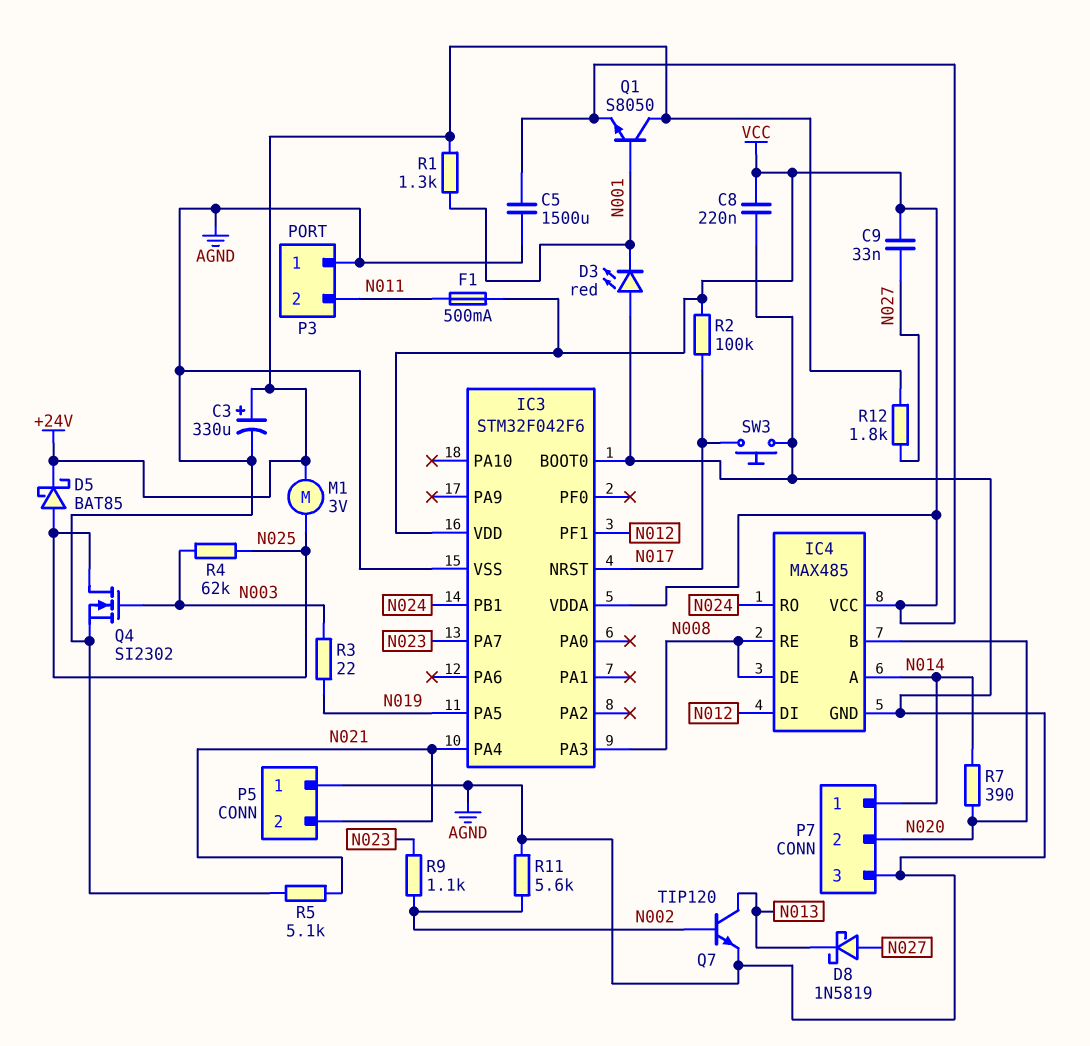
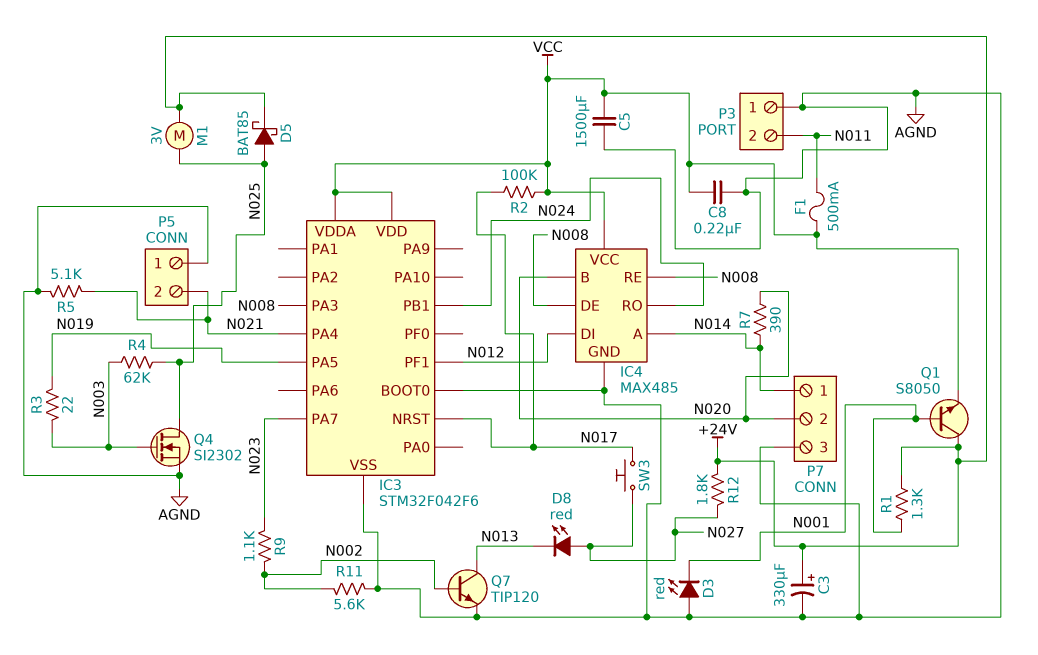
C9: 33nF (N027, VCC) -> none
D8: schottky 1N5819 (A N027, K N013) -> LED red (A N027, K N013)
SW3: button (AGND, N017) -> button (N017, N027)

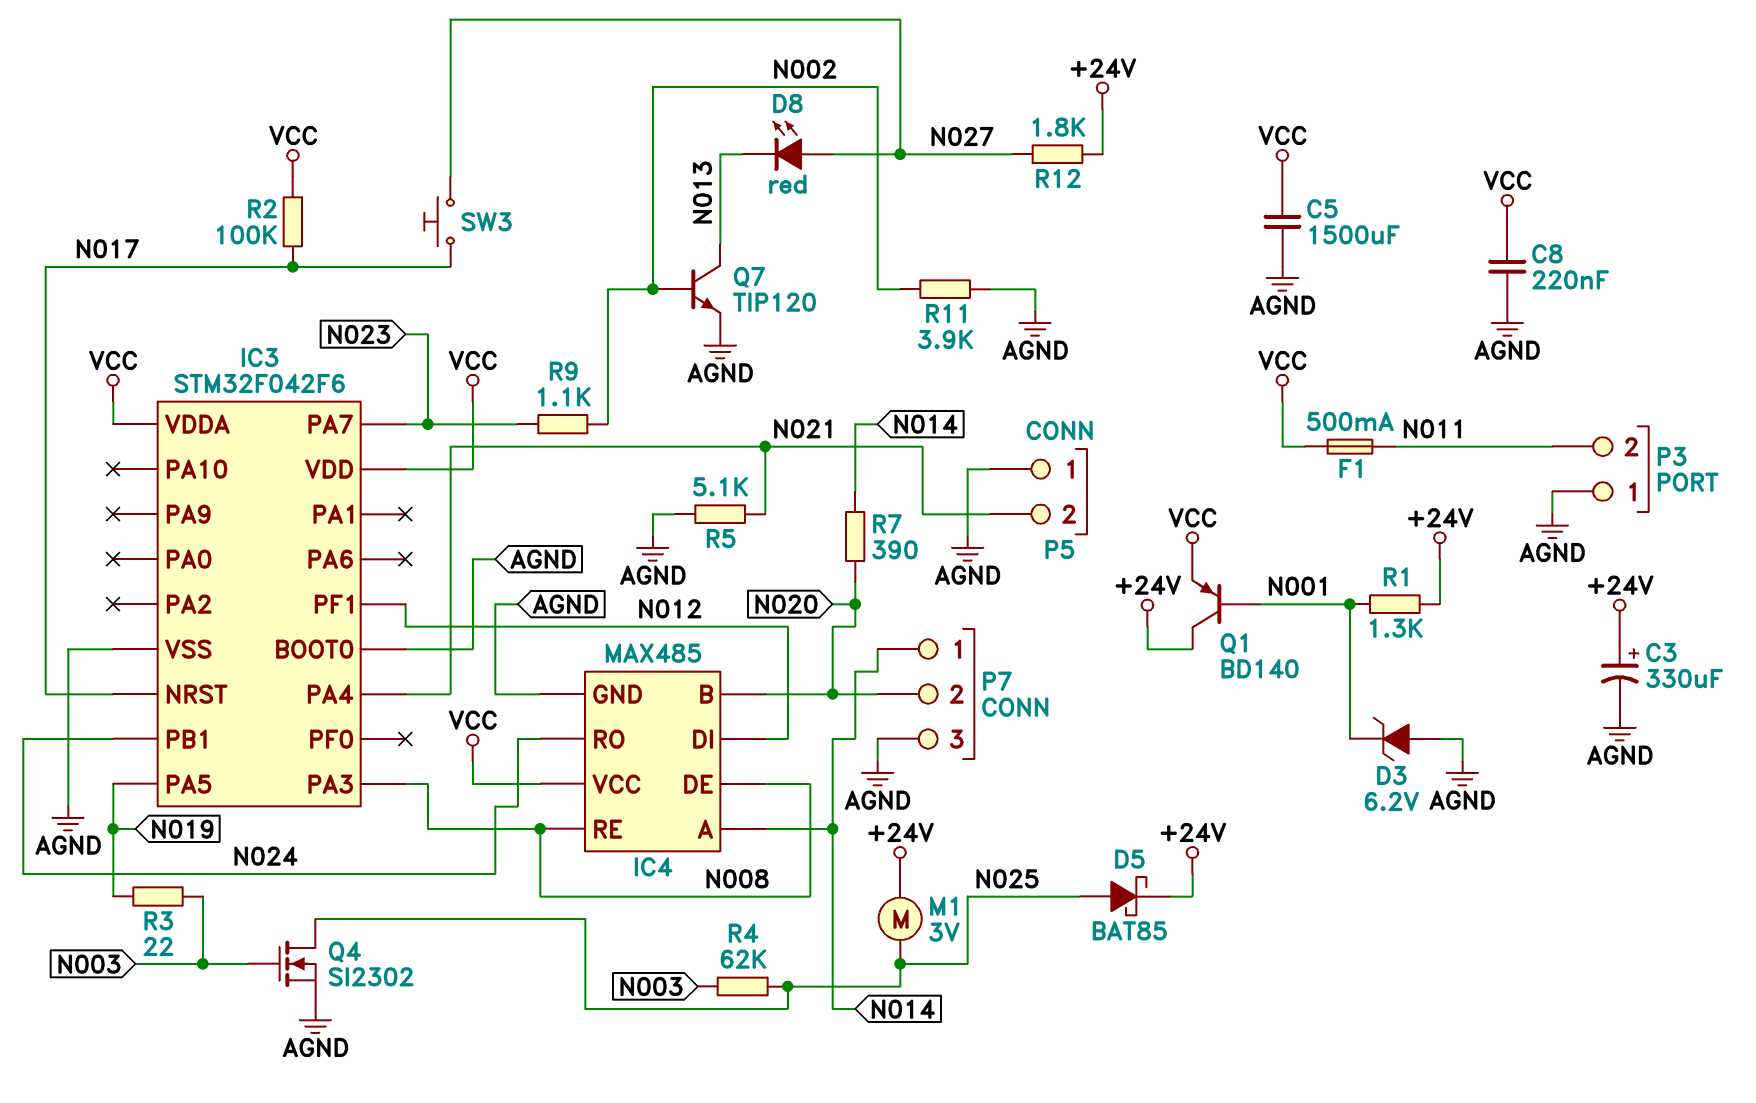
D3: LED red (A AGND, K N001) -> zener 6.2V (A AGND, K N001)
Q1: NPN S8050 (B N001, C +24V, E VCC) -> PNP BD140 (B N001, C +24V, E VCC)
R11: 5.6k (AGND, N002) -> 3.9k (AGND, N002)

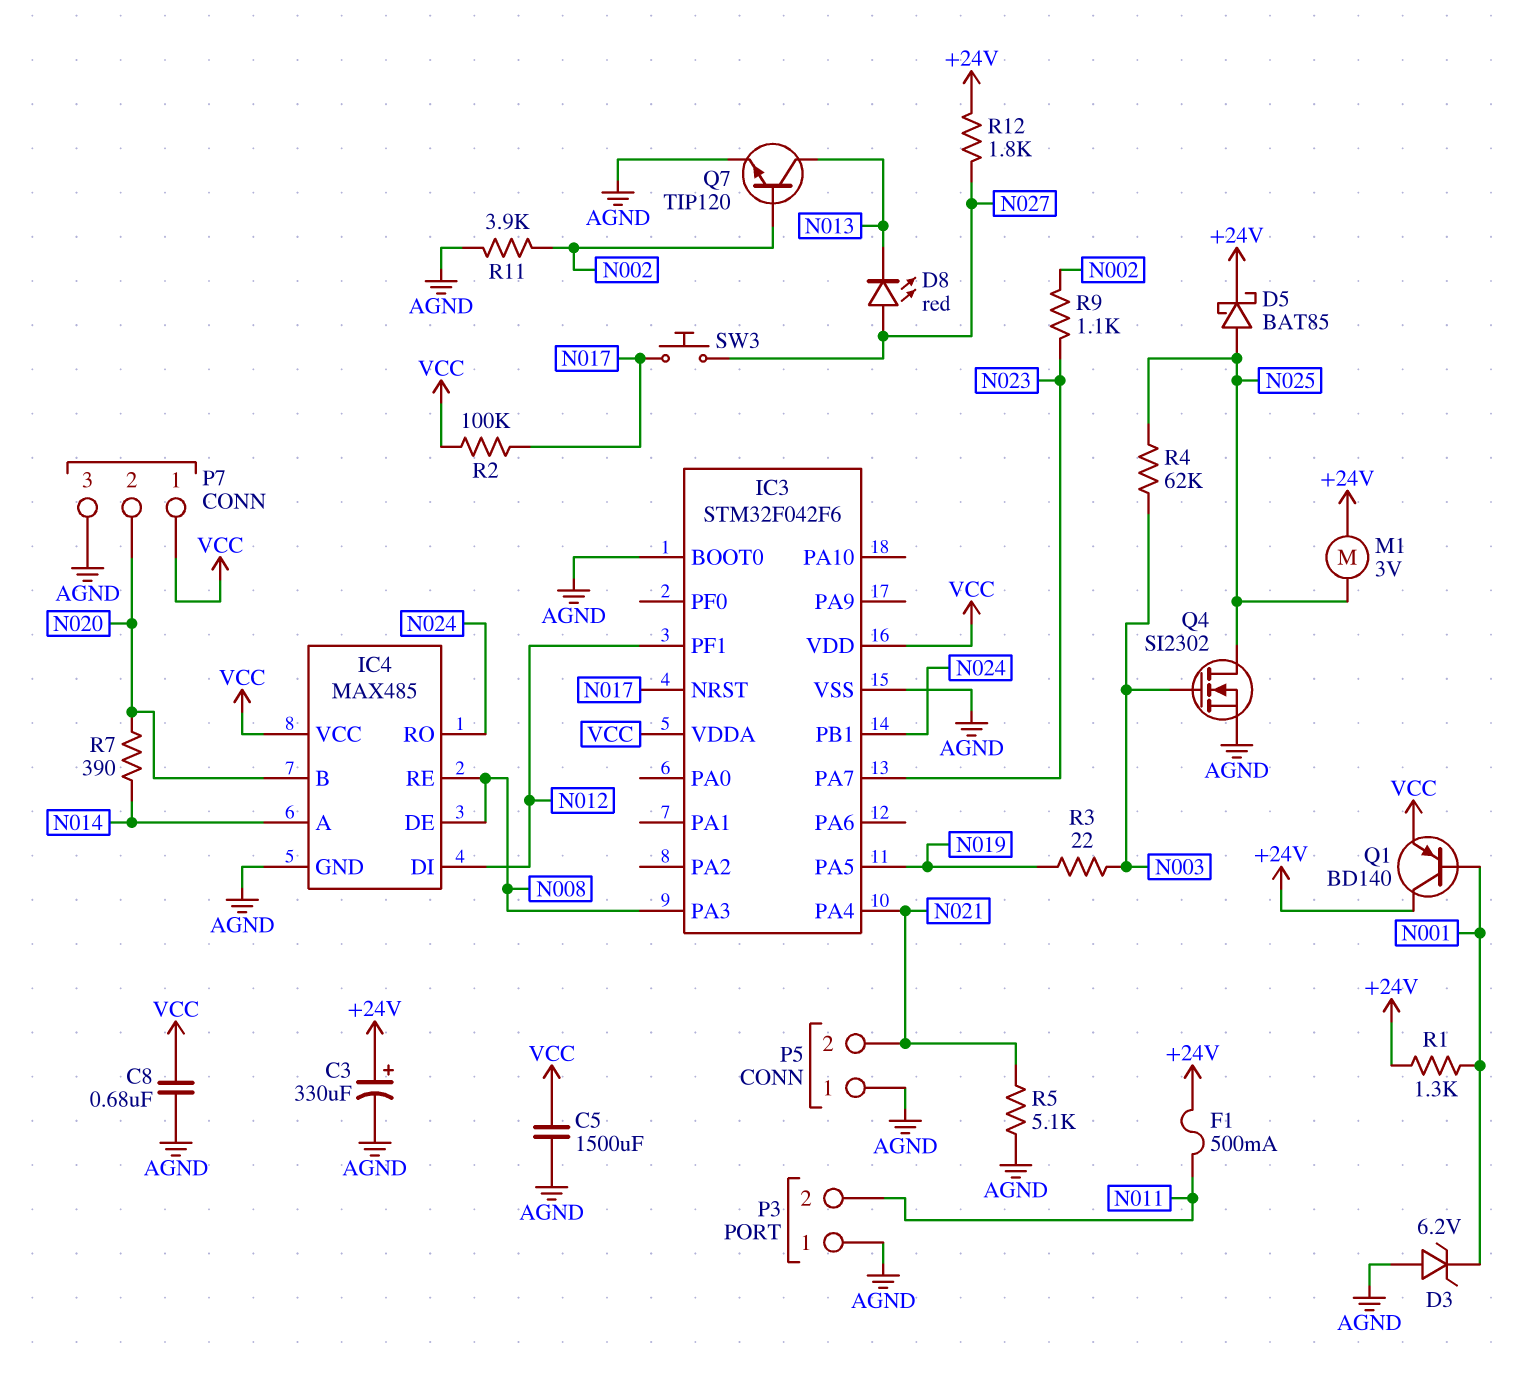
C8: 220nF (AGND, VCC) -> 680nF (AGND, VCC)
F1: 500mA (N011, VCC) -> 500mA (+24V, N011)
P7 pin 1: N014 -> VCC

